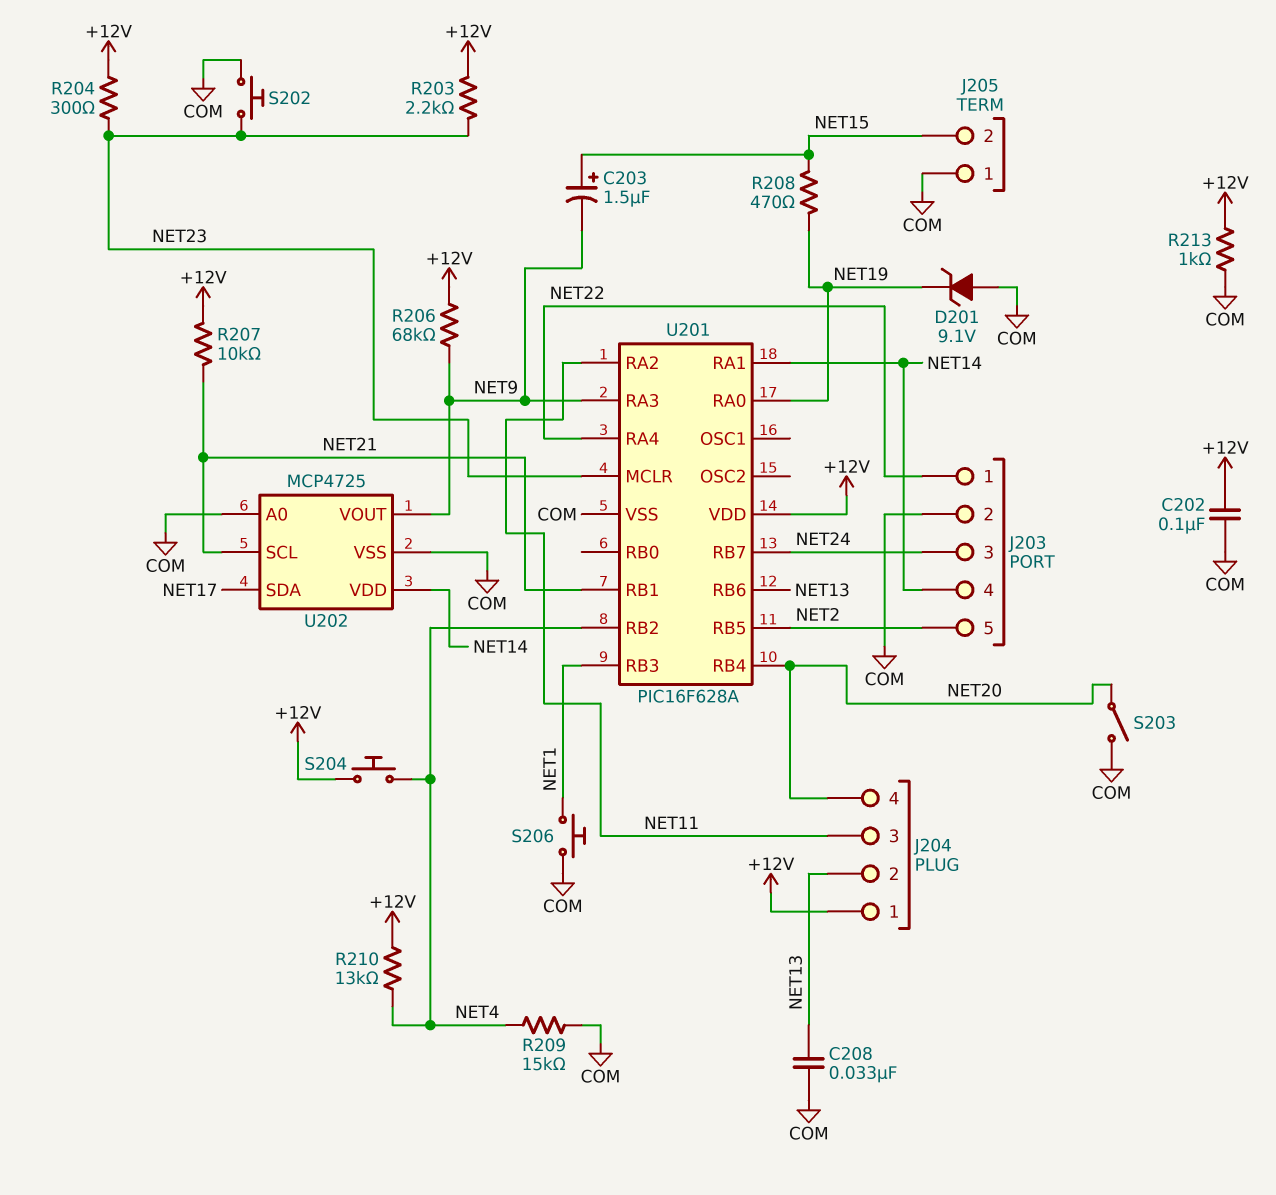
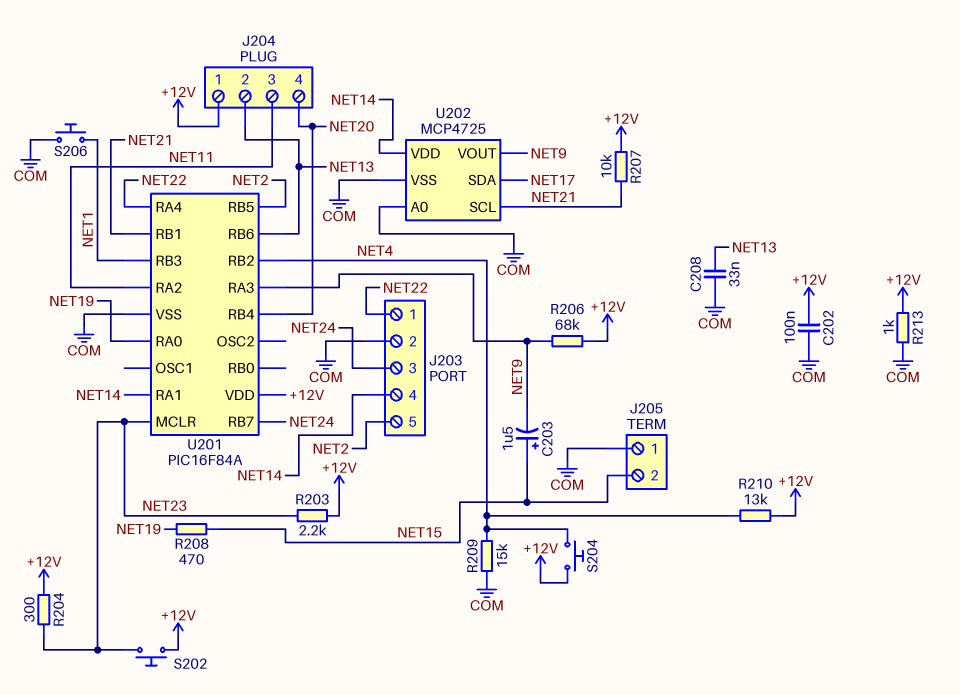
D201: zener 9.1V (A COM, K NET19) -> none
S202: button (COM, NET23) -> button (+12V, NET23)
S203: switch (COM, NET20) -> none
U201: PIC16F628A -> PIC16F84A

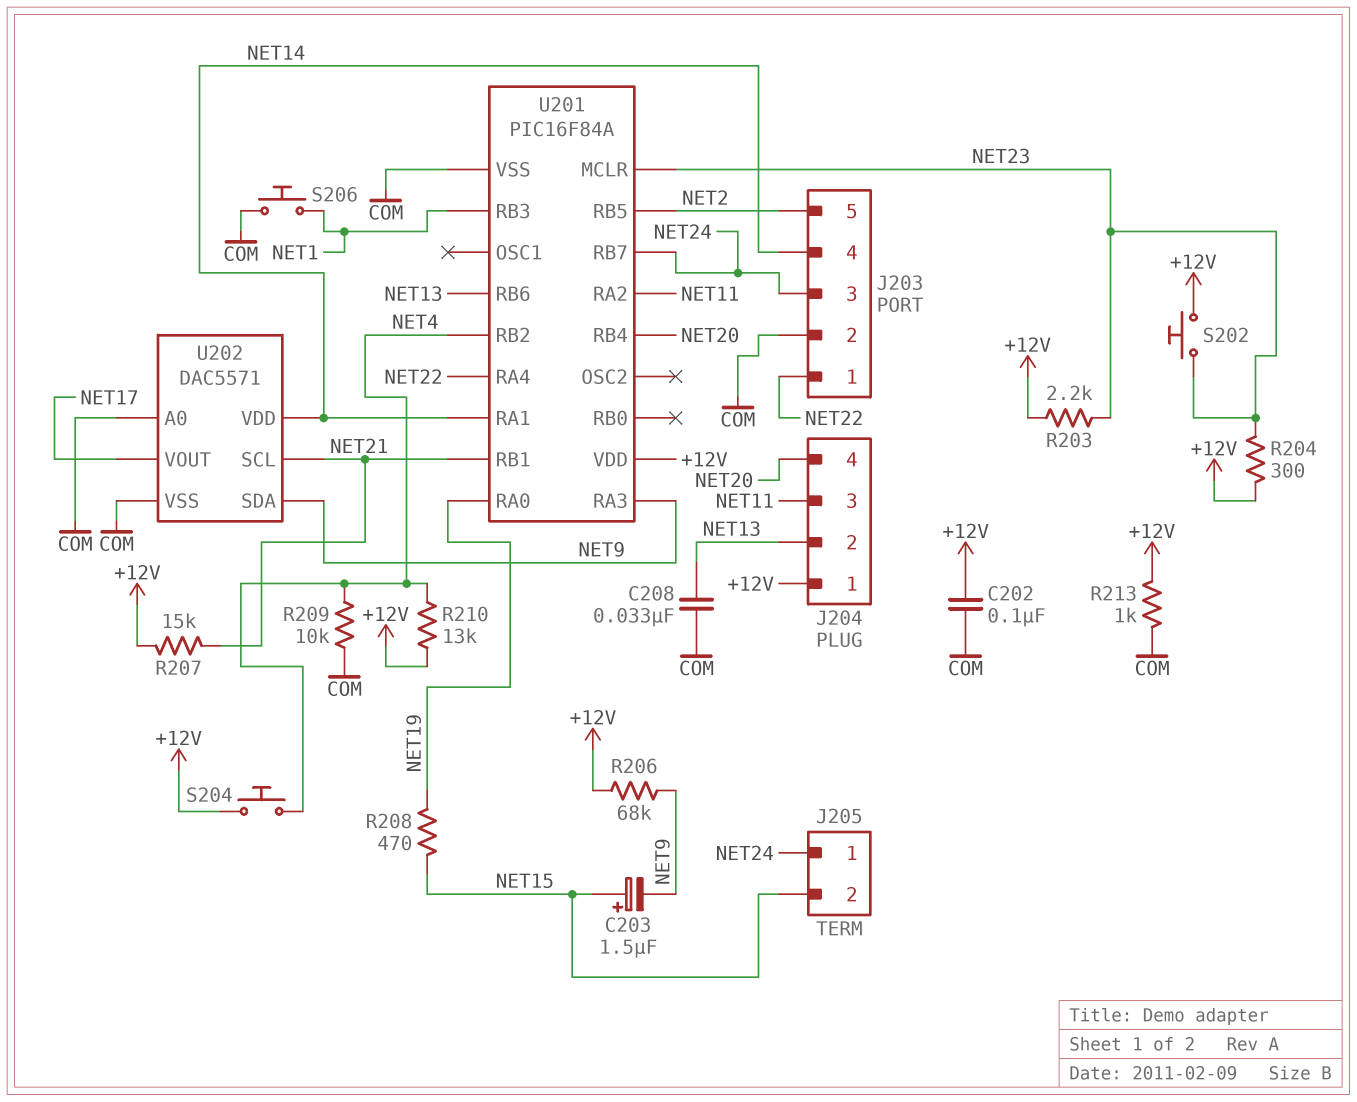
J205 pin 1: COM -> NET24
R207: 10k (+12V, NET21) -> 15k (+12V, NET21)
R209: 15k (COM, NET4) -> 10k (COM, NET4)
U202: MCP4725 -> DAC5571
U202 pin SDA: NET17 -> NET9
U202 pin VOUT: NET9 -> NET17

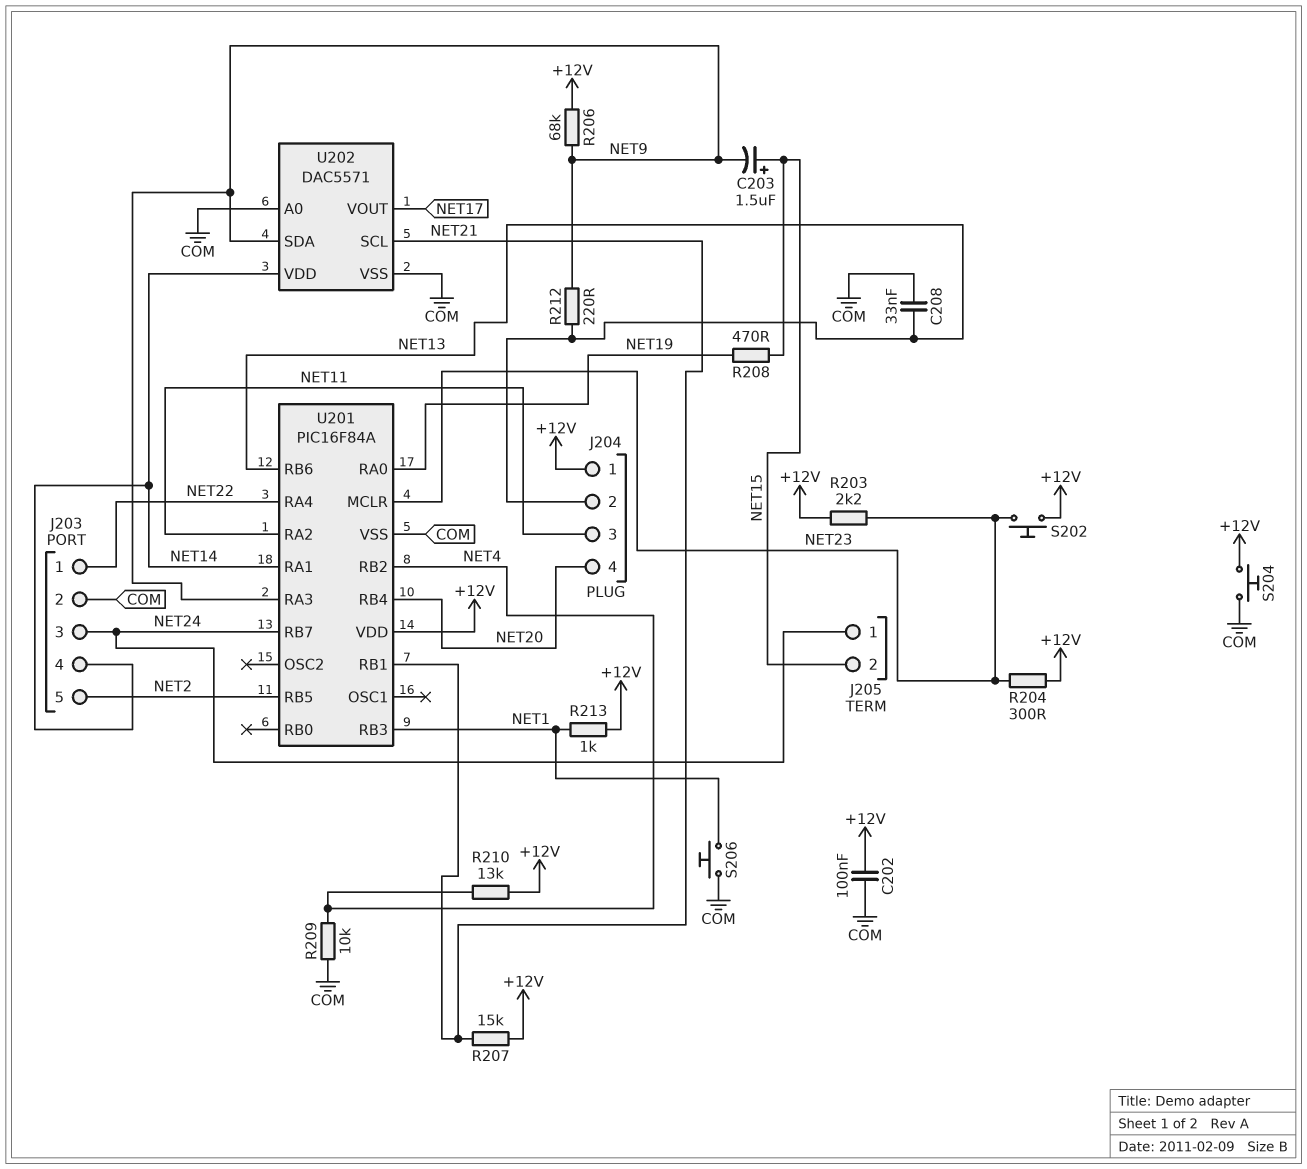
R212: none -> 220 (NET9, NET13)
R213: 1k (+12V, COM) -> 1k (+12V, NET1)
S204: button (+12V, NET4) -> button (+12V, COM)

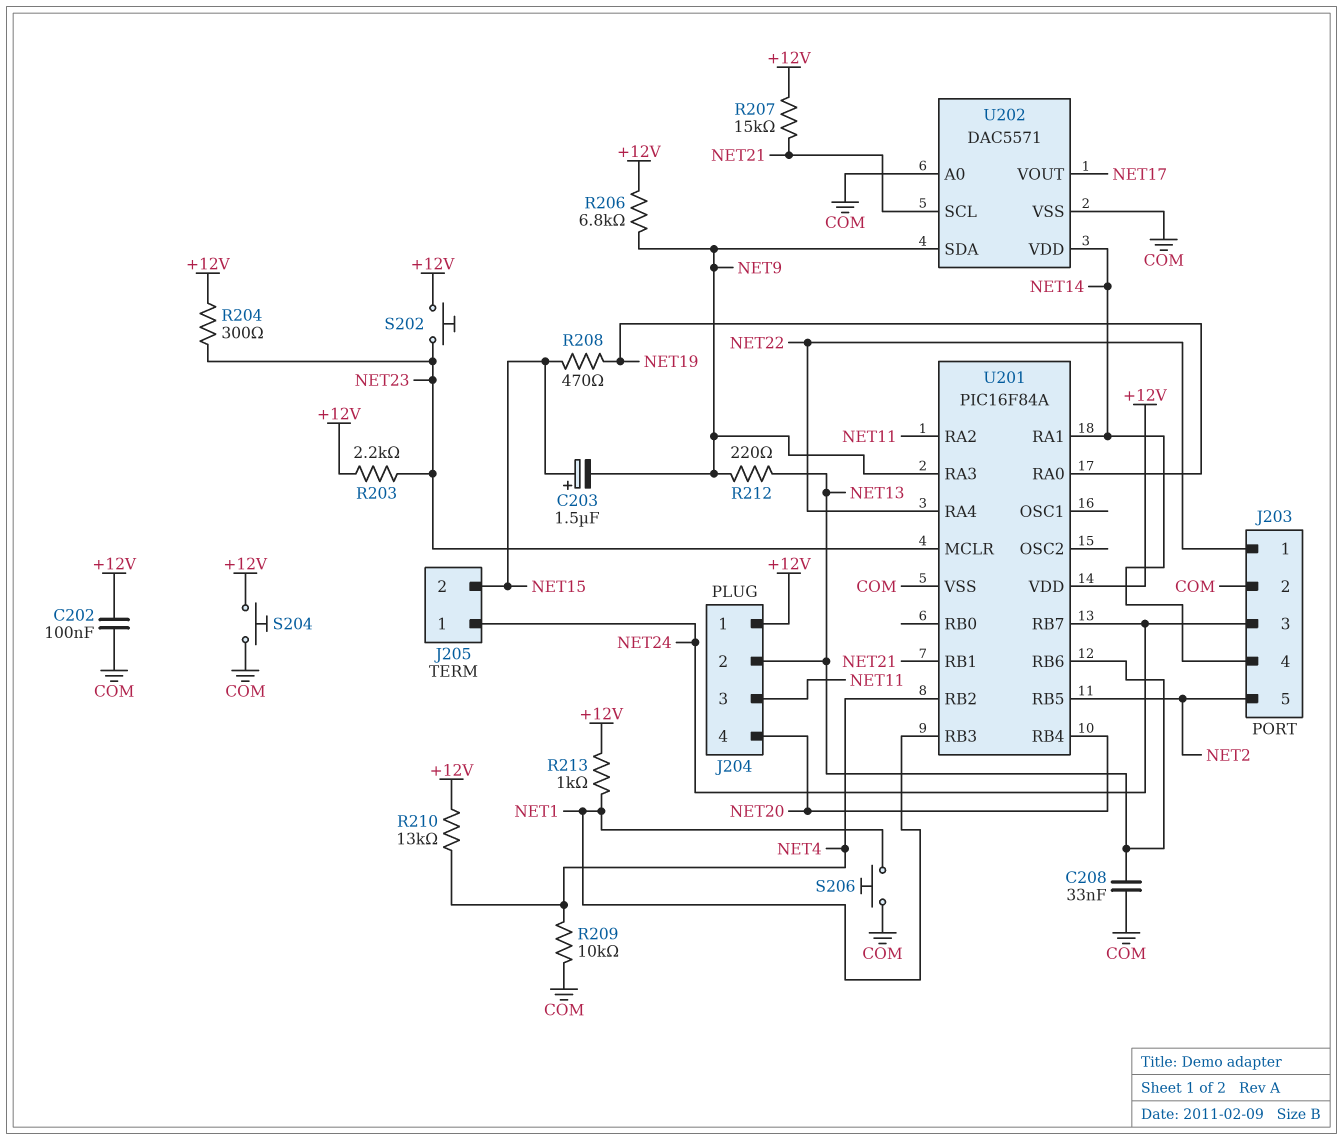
R206: 68k (+12V, NET9) -> 6.8k (+12V, NET9)

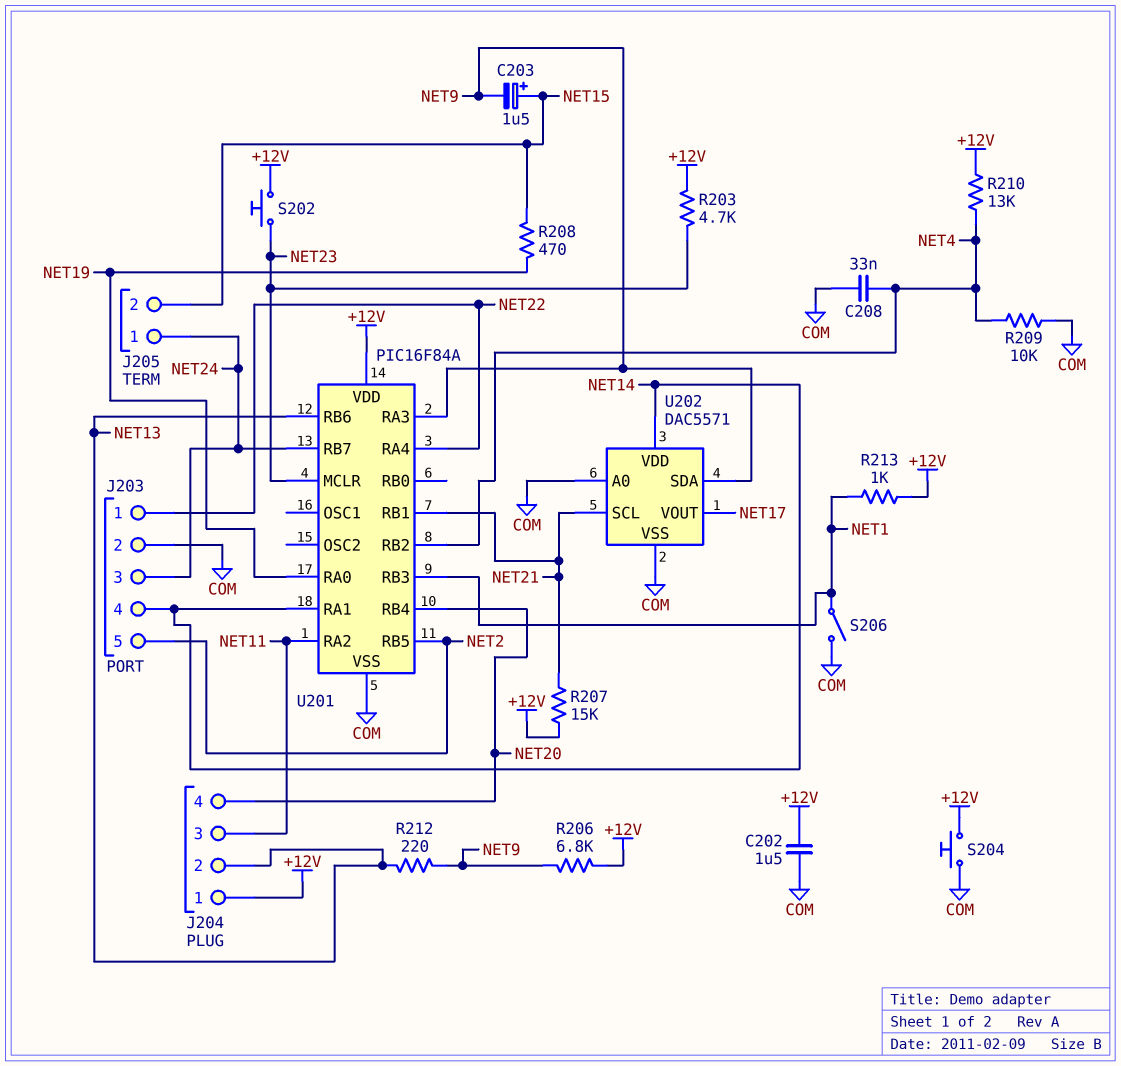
C202: 100nF (+12V, COM) -> 1.5uF (+12V, COM)
C208: 33nF (COM, NET13) -> 33nF (COM, NET4)
R203: 2.2k (+12V, NET23) -> 4.7k (+12V, NET23)
R204: 300 (+12V, NET23) -> none
S206: button (COM, NET1) -> switch (COM, NET1)

